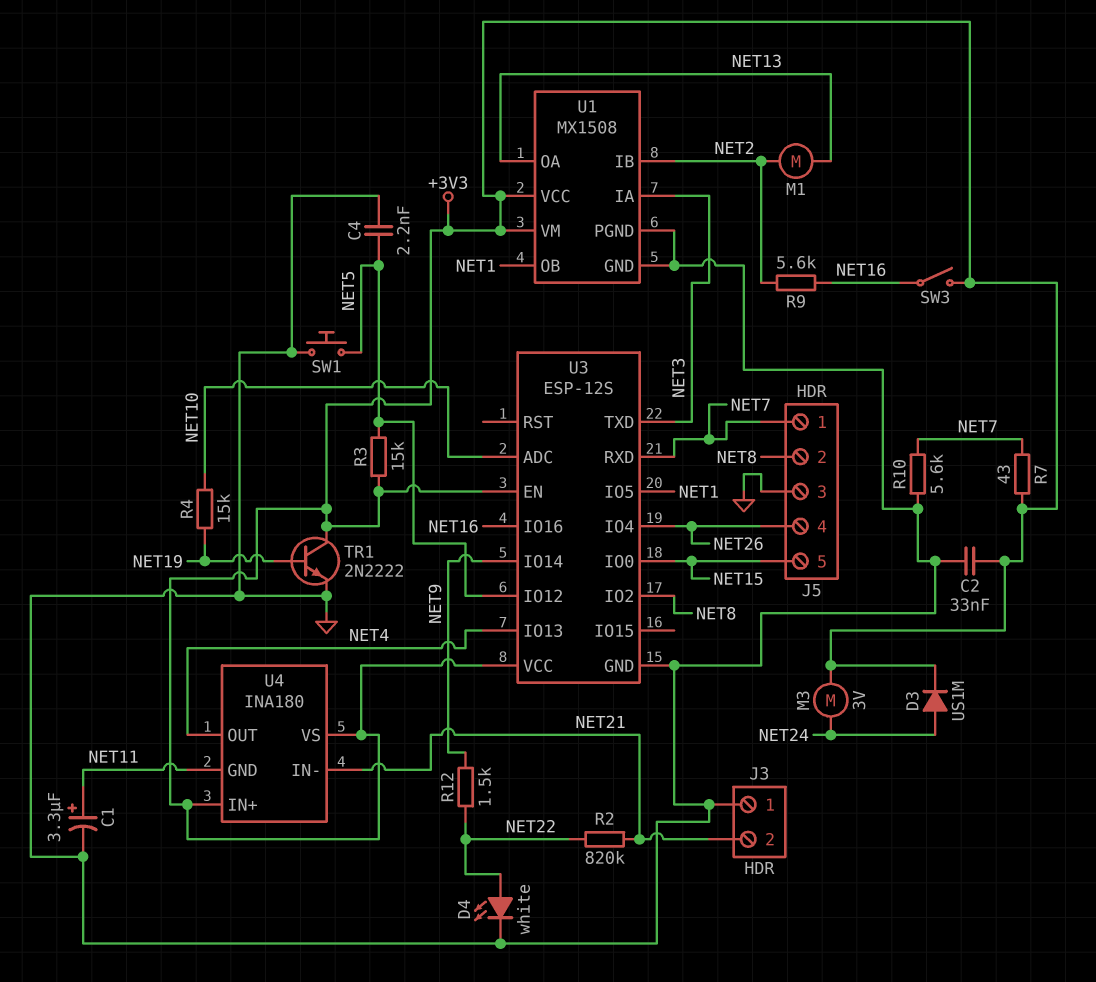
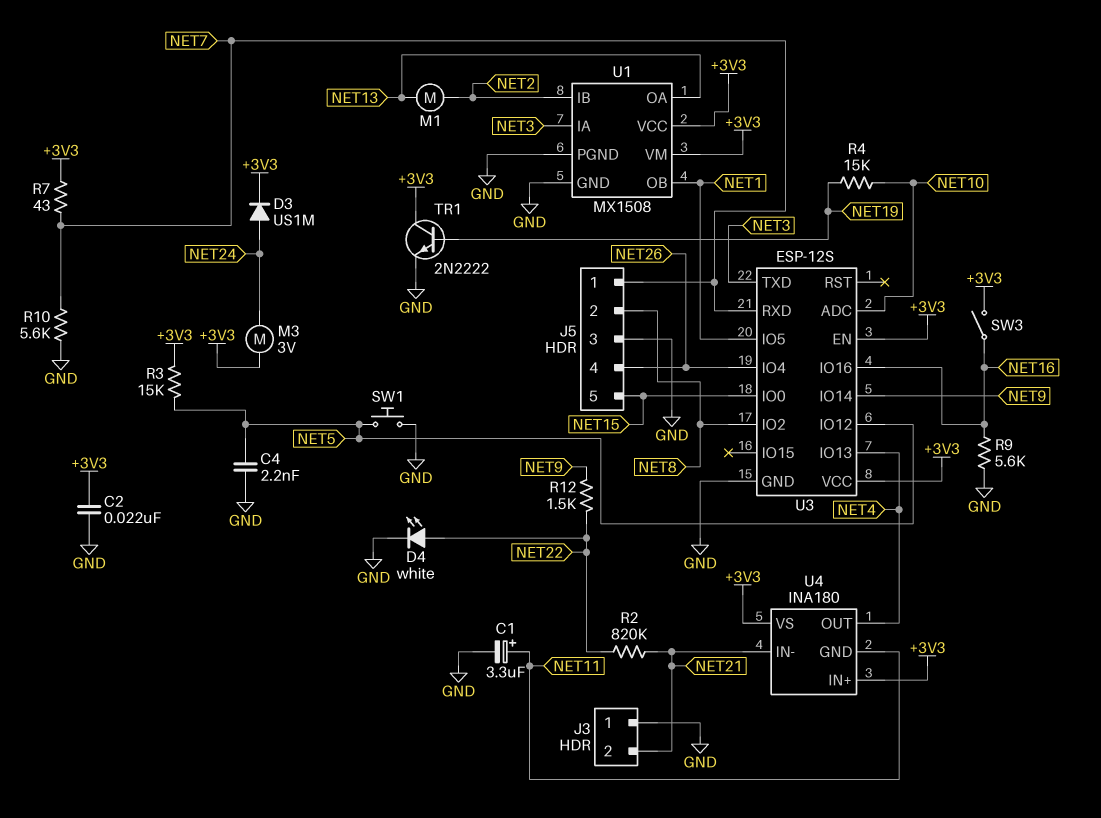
C2: 33nF (+3V3, GND) -> 22nF (+3V3, GND)
R9: 5.6k (NET2, NET16) -> 5.6k (GND, NET16)

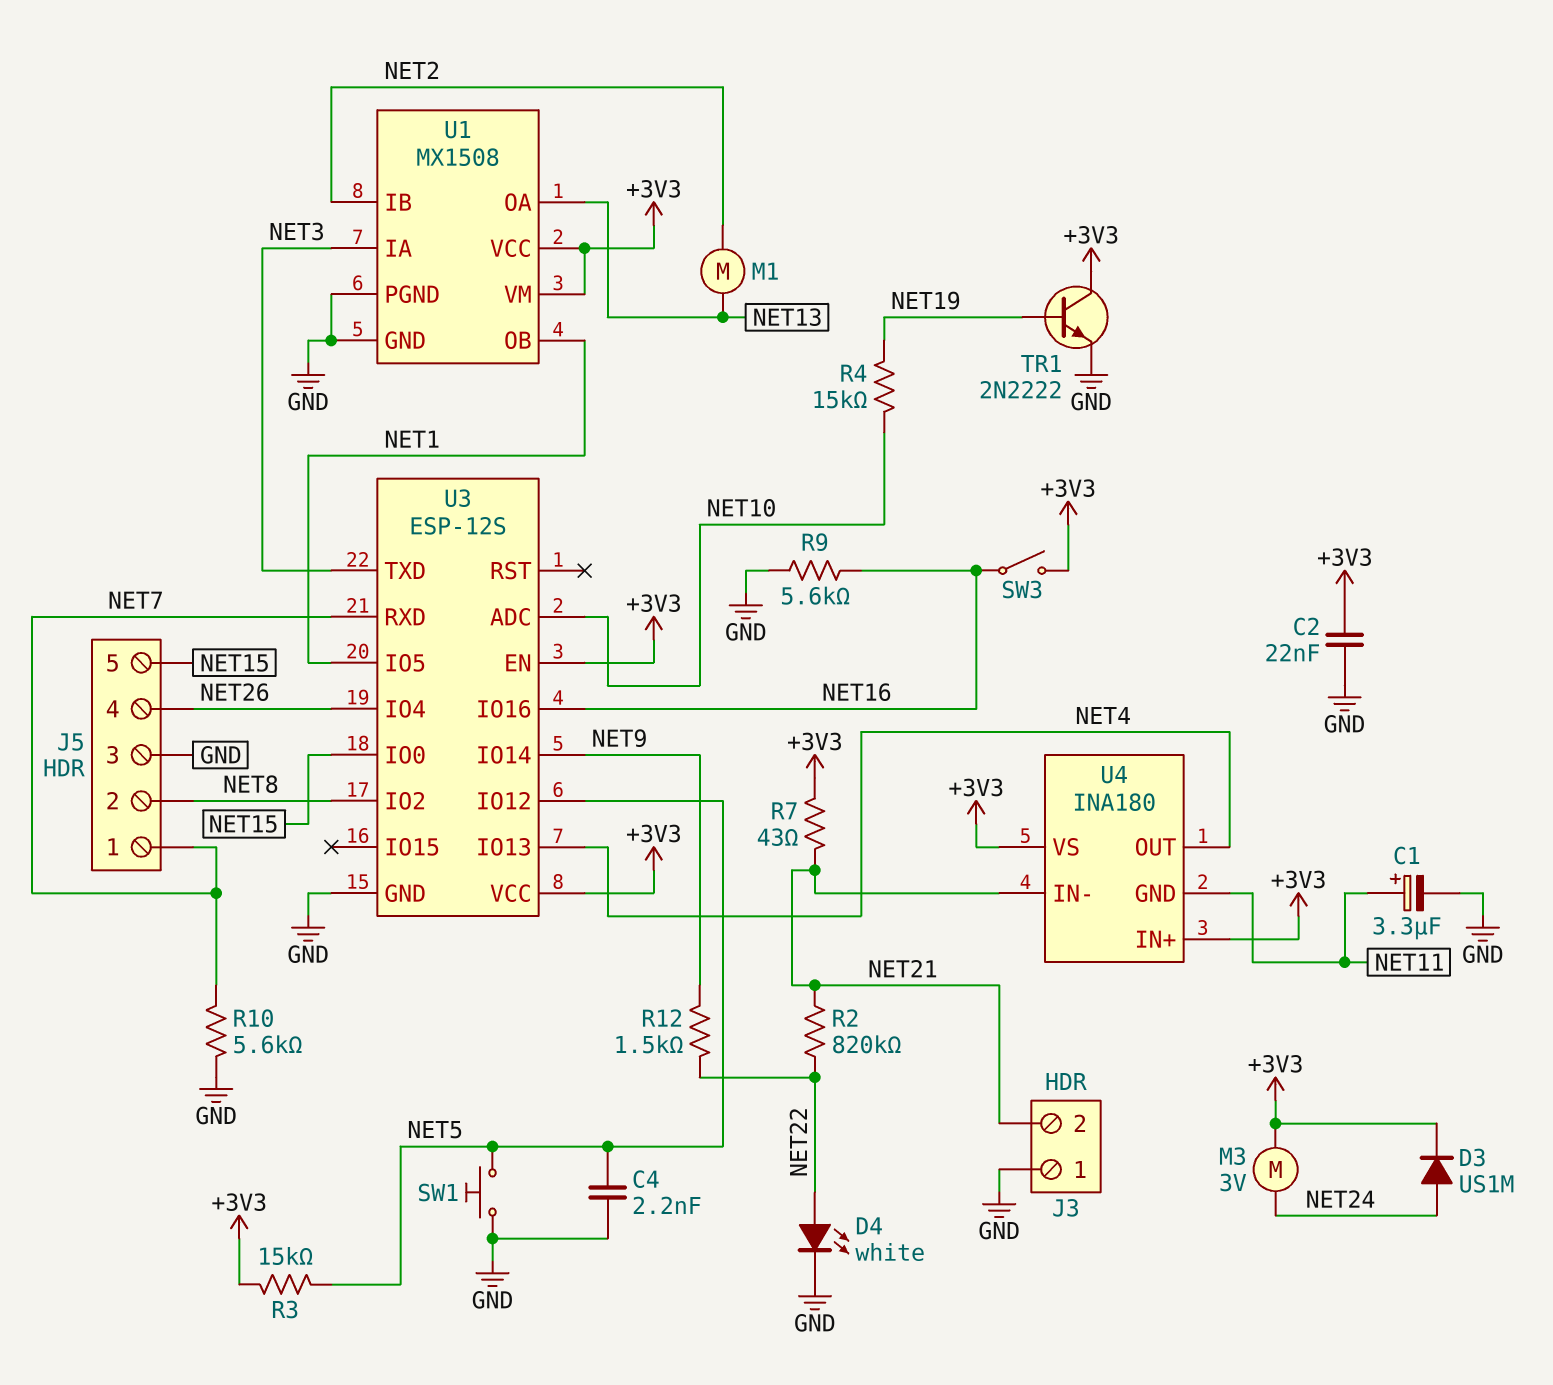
R7: 43 (+3V3, NET7) -> 43 (+3V3, NET21)

